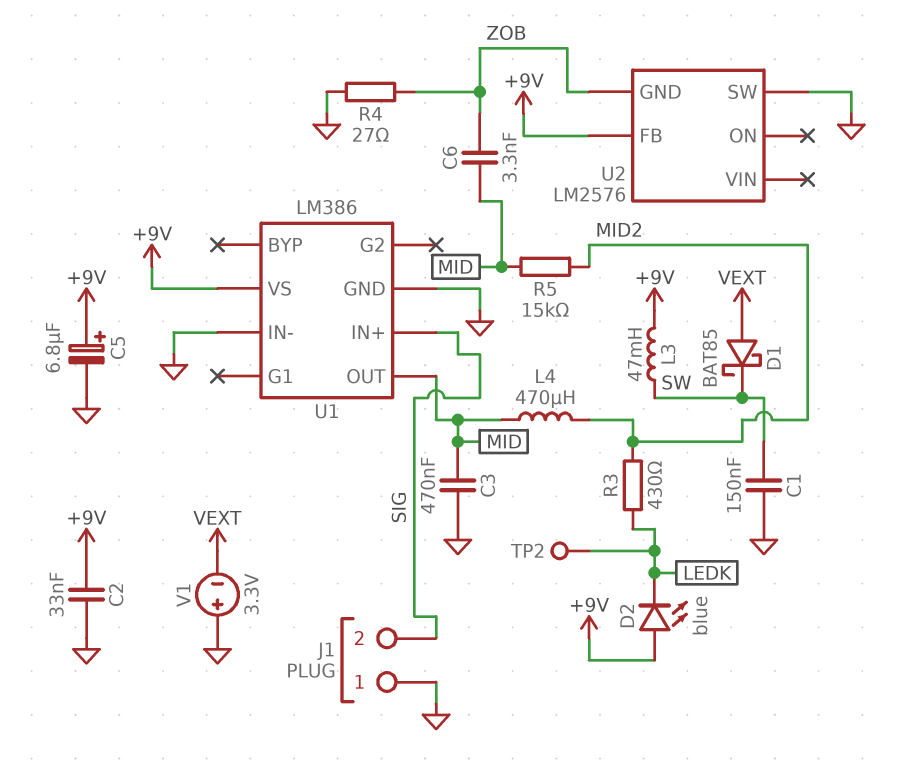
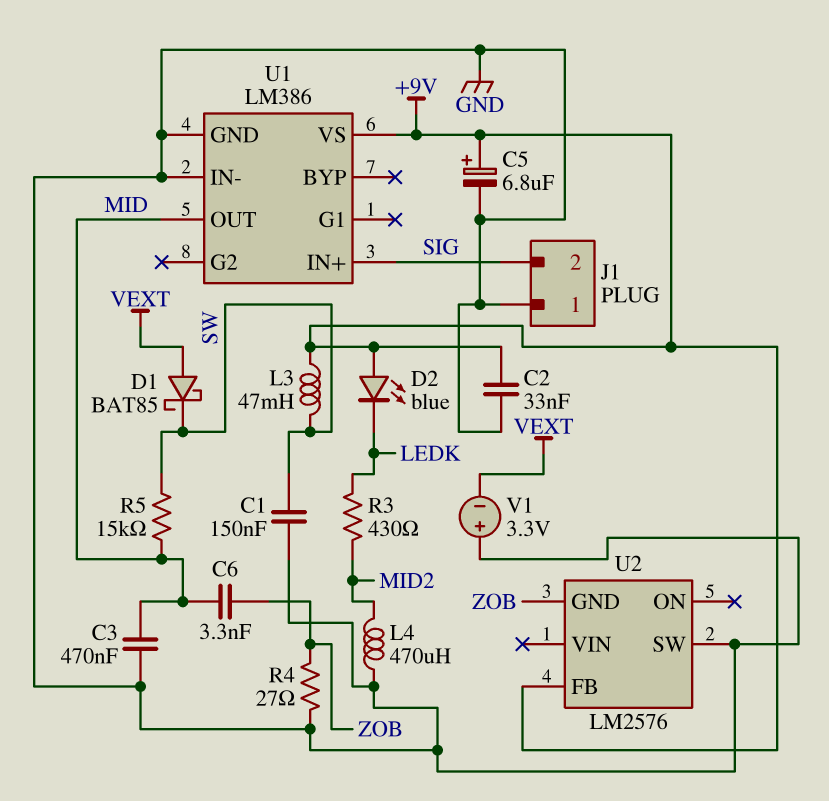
L4: 470uH (MID, MID2) -> 470uH (GND, MID2)
R5: 15k (MID, MID2) -> 15k (MID, SW)
TP2: test point (LEDK) -> none

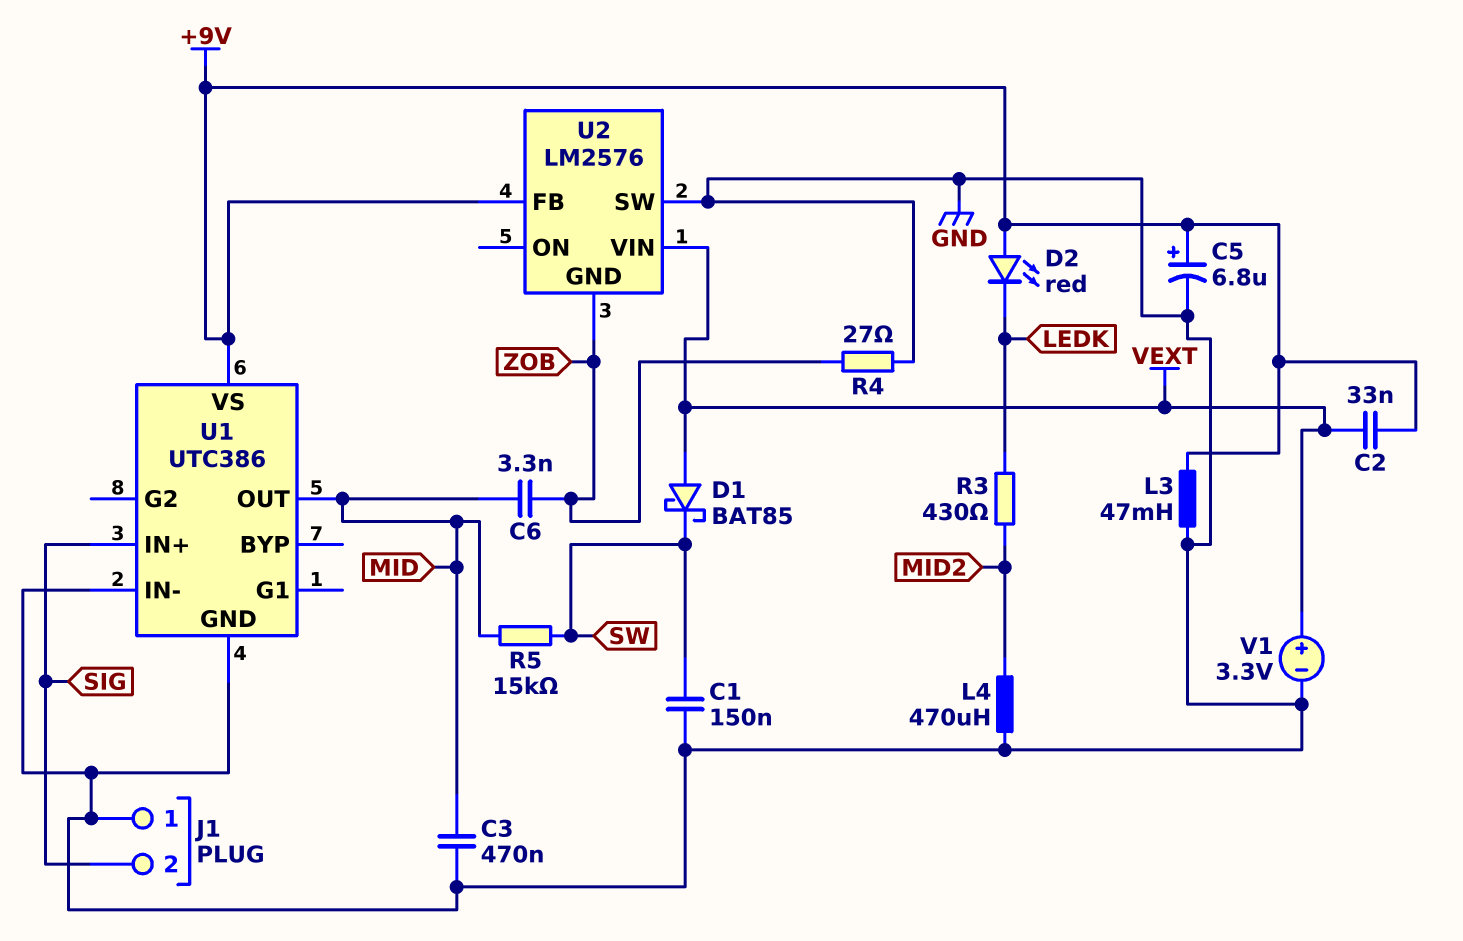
C2: 33nF (+9V, GND) -> 33nF (+9V, VEXT)
D2: LED blue (A +9V, K LEDK) -> LED red (A +9V, K LEDK)
L3: 47mH (+9V, SW) -> 47mH (+9V, GND)
U1: LM386 -> UTC386
U2 pin VIN: none -> VEXT
V1: 3.3V (plus GND, minus VEXT) -> 3.3V (plus VEXT, minus GND)

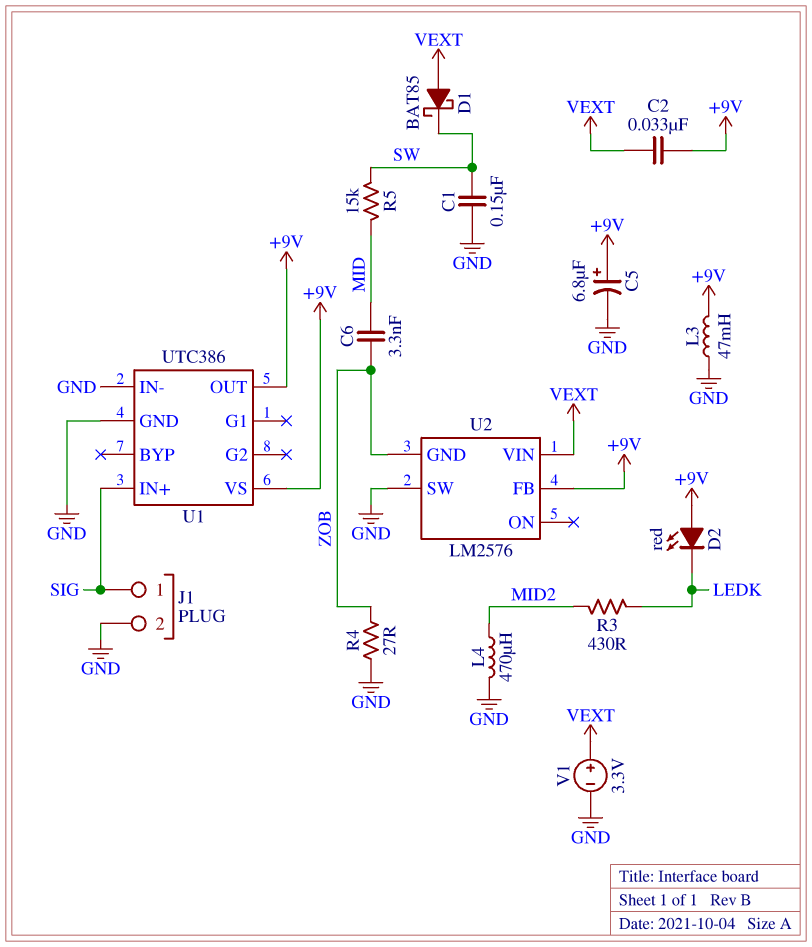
C3: 470nF (GND, MID) -> none
J1 pin 1: GND -> SIG
J1 pin 2: SIG -> GND
U1 pin OUT: MID -> +9V

